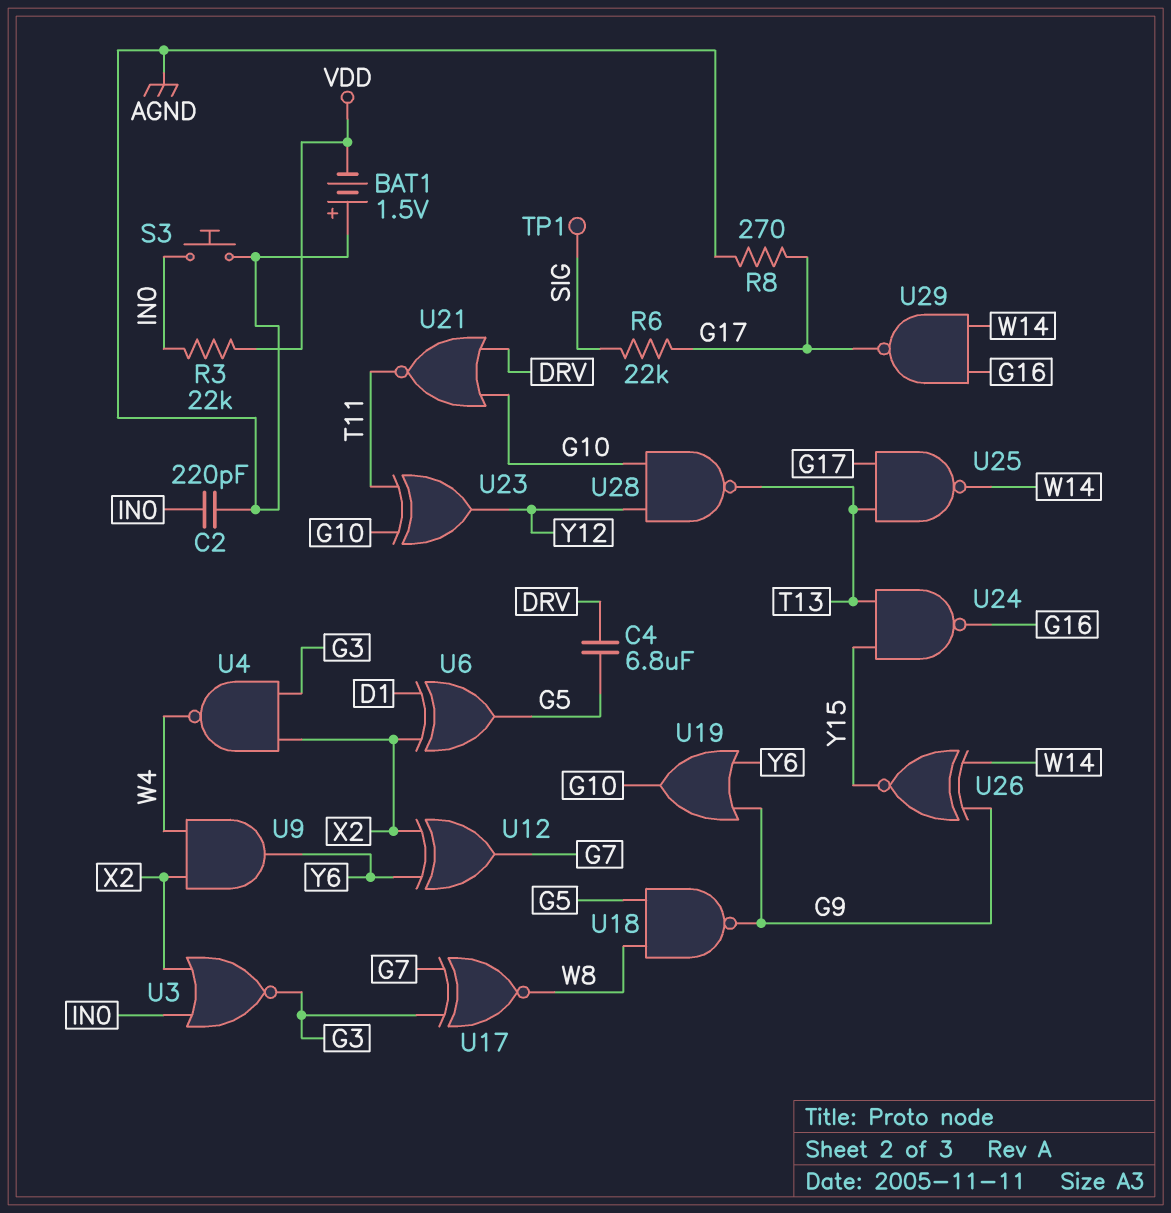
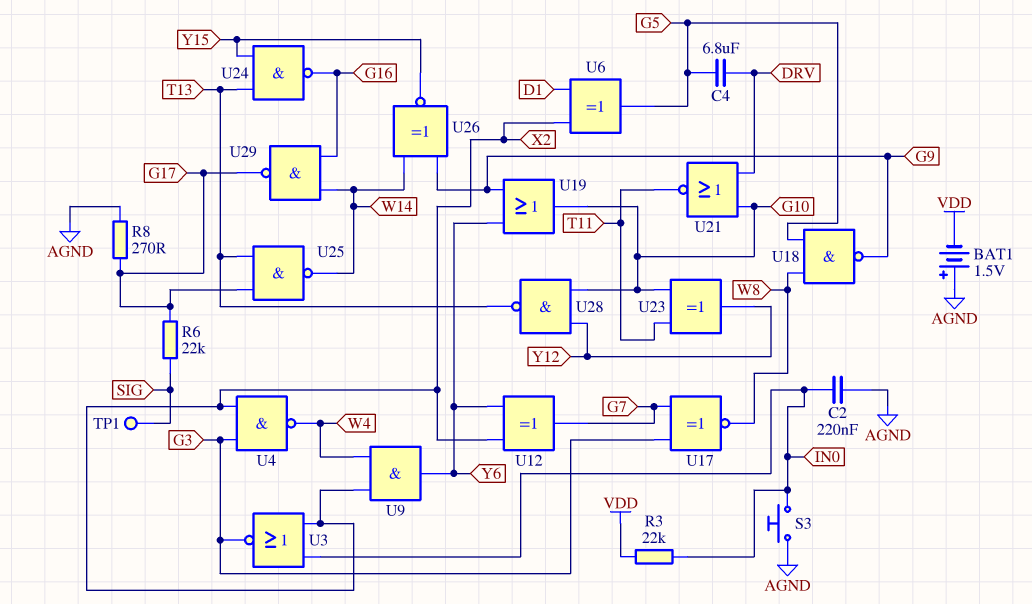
C2: 220pF (AGND, IN0) -> 220nF (AGND, IN0)

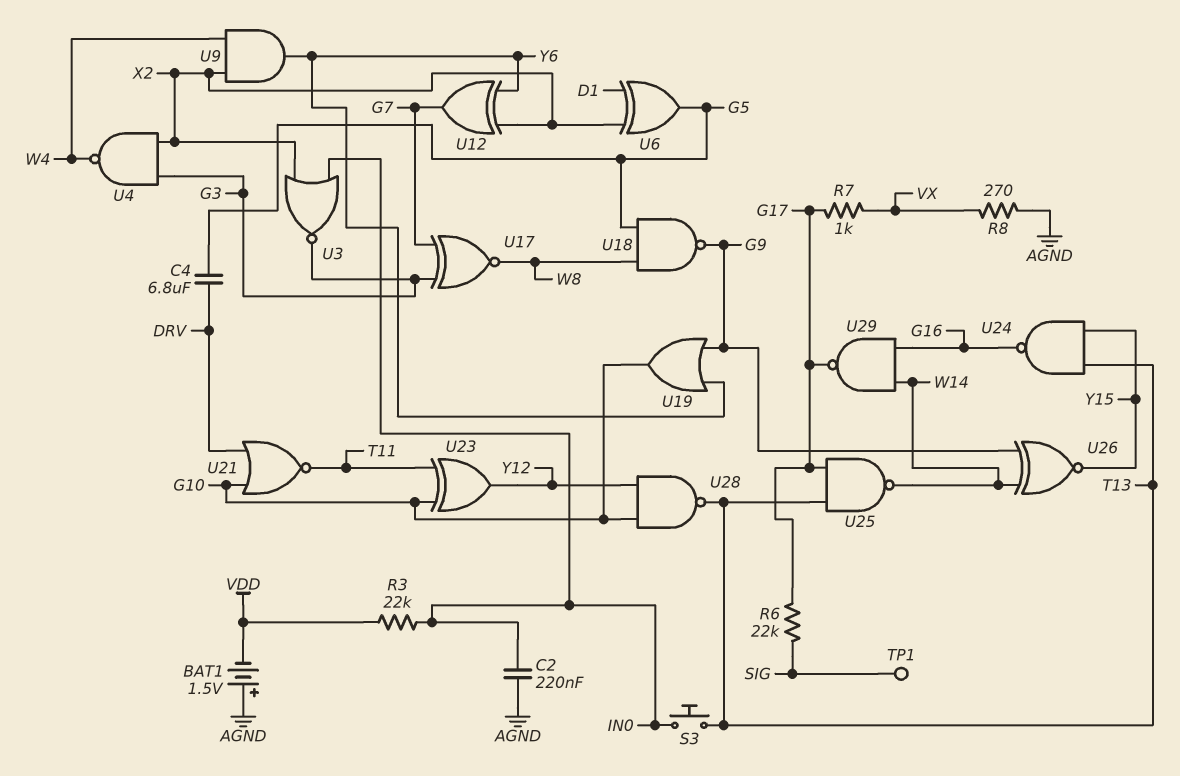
R7: none -> 1k (G17, VX)
R8: 270 (AGND, G17) -> 270 (AGND, VX)
S3: button (AGND, IN0) -> button (IN0, T13)

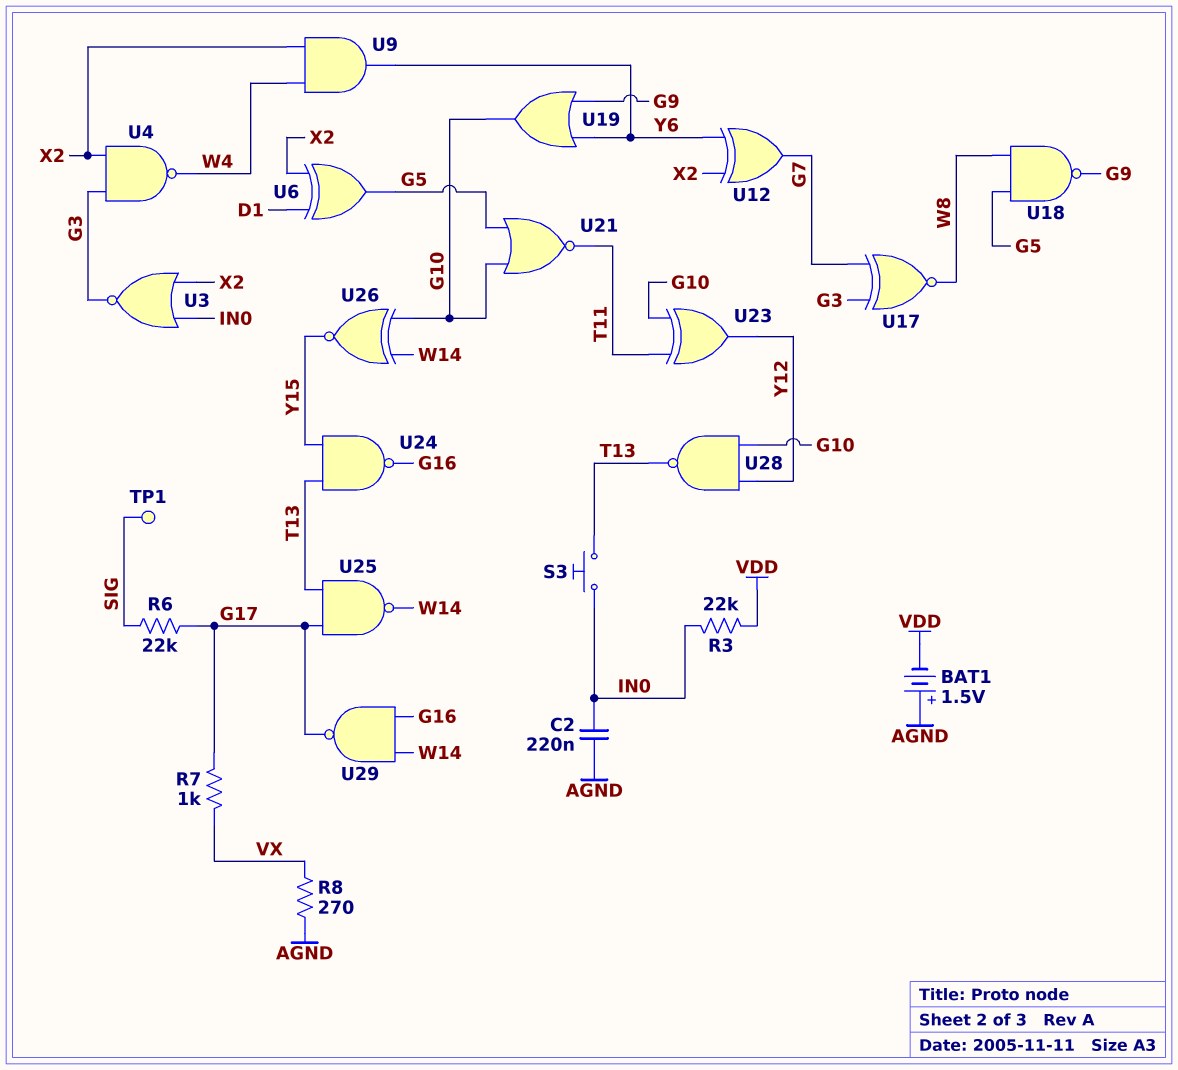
C4: 6.8uF (DRV, G5) -> none
U21: NOR (in DRV, in G10, out T11) -> NOR (in G5, in G10, out T11)
U26: XNOR (in G9, in W14, out Y15) -> XNOR (in G10, in W14, out Y15)

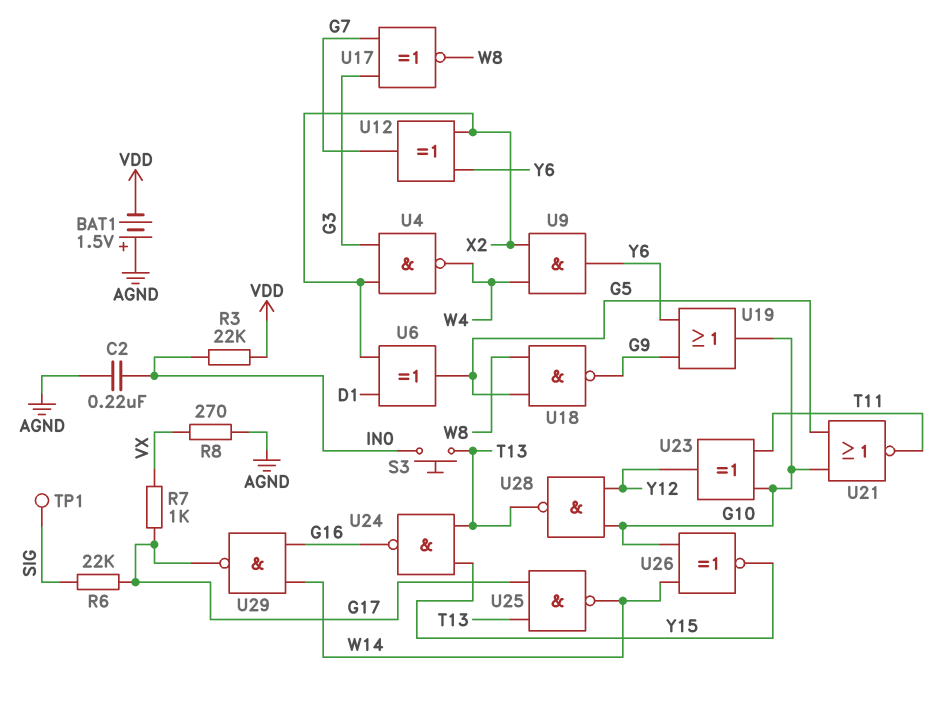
U3: NOR (in IN0, in X2, out G3) -> none

